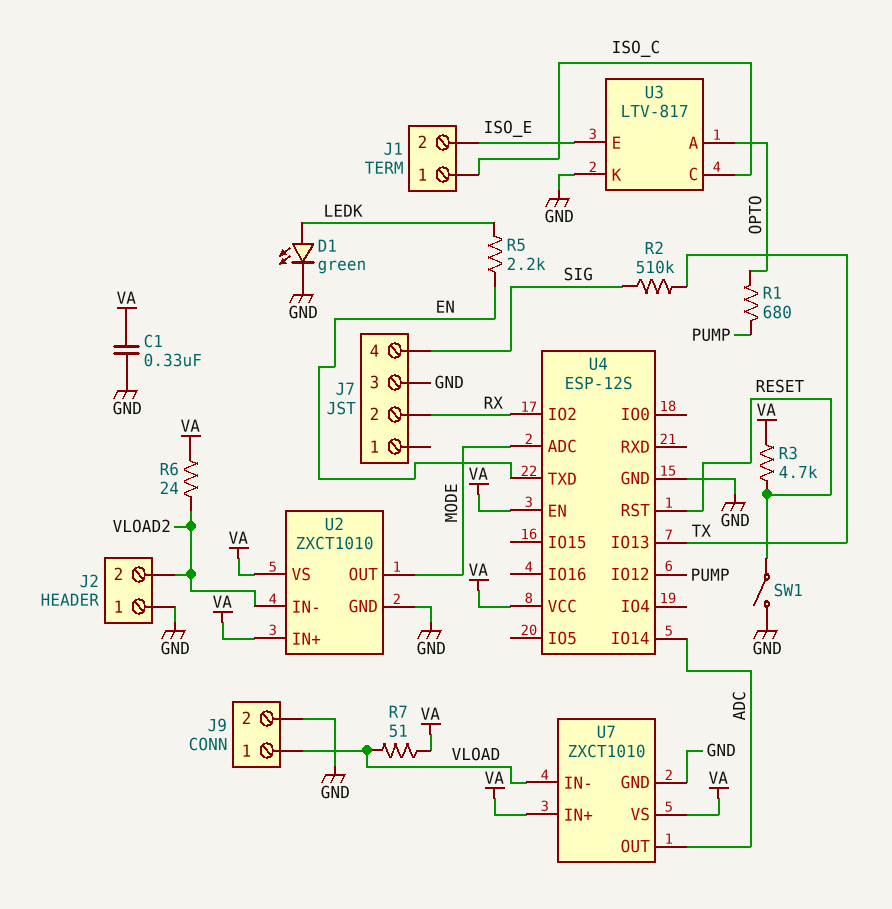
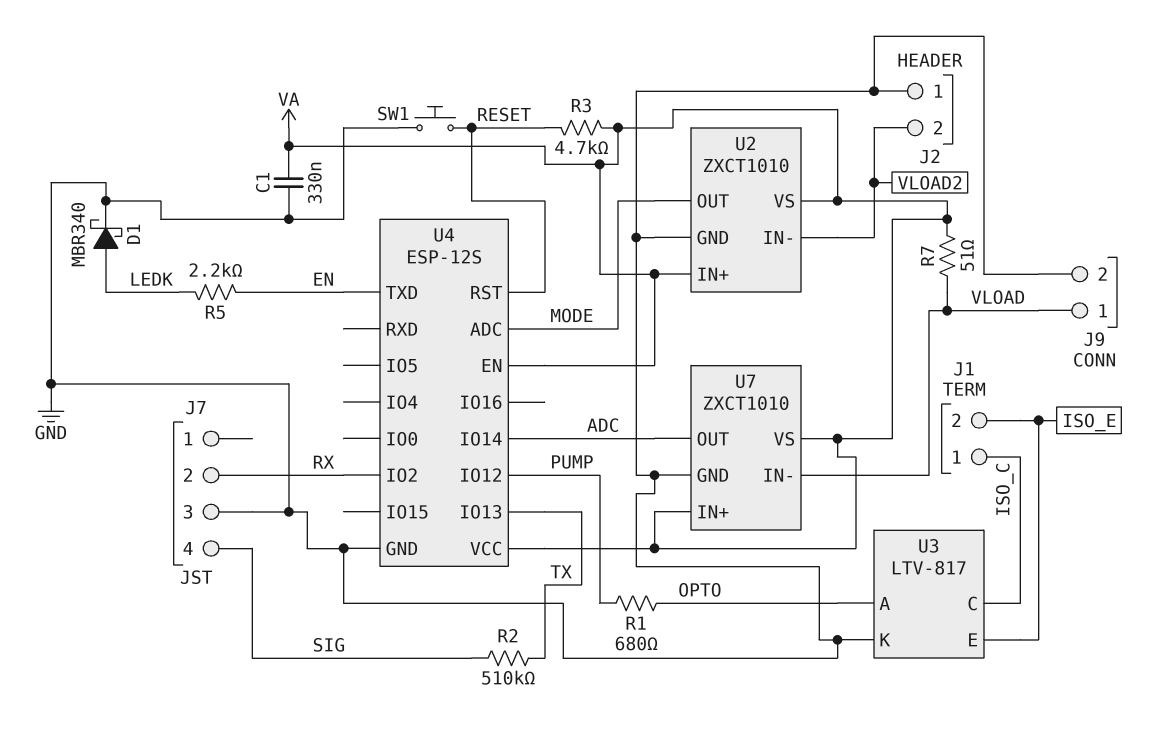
D1: LED green (A LEDK, K GND) -> schottky MBR340 (A LEDK, K GND)
R6: 24 (VA, VLOAD2) -> none
SW1: switch (GND, RESET) -> button (GND, RESET)

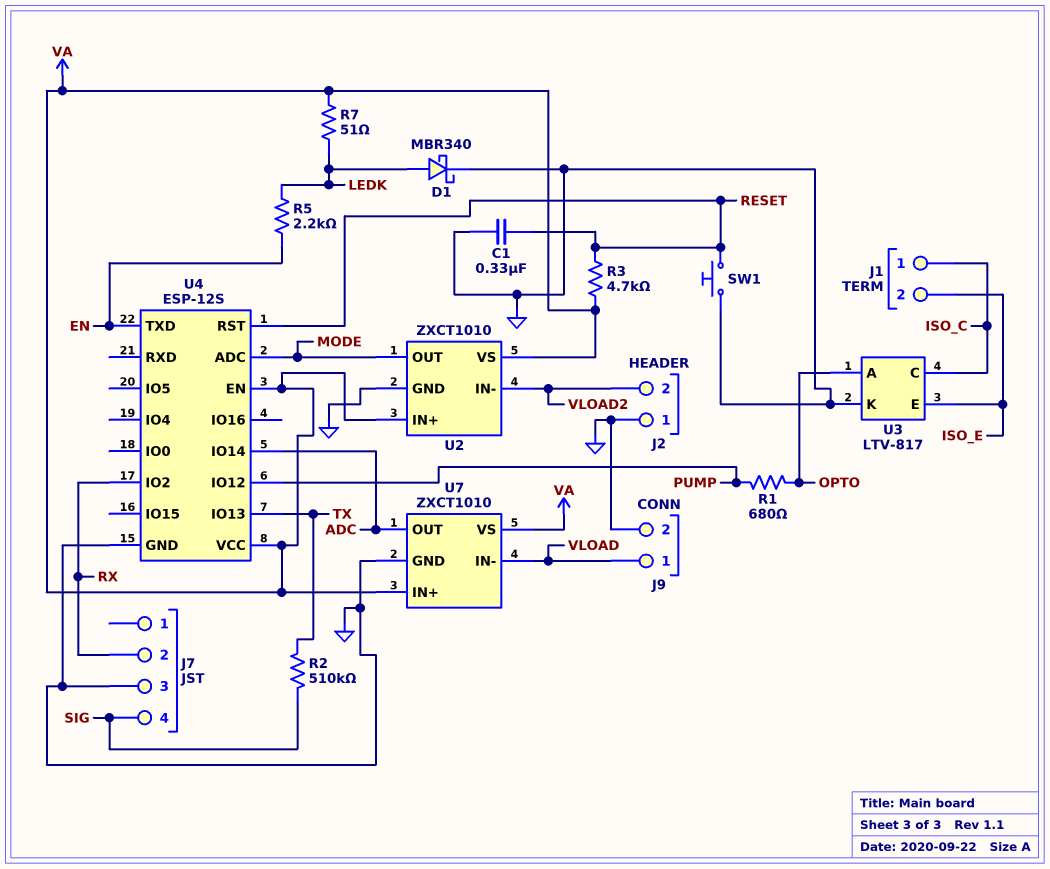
C1: 330nF (GND, VA) -> 330nF (GND, RESET)
R7: 51 (VA, VLOAD) -> 51 (LEDK, VA)

